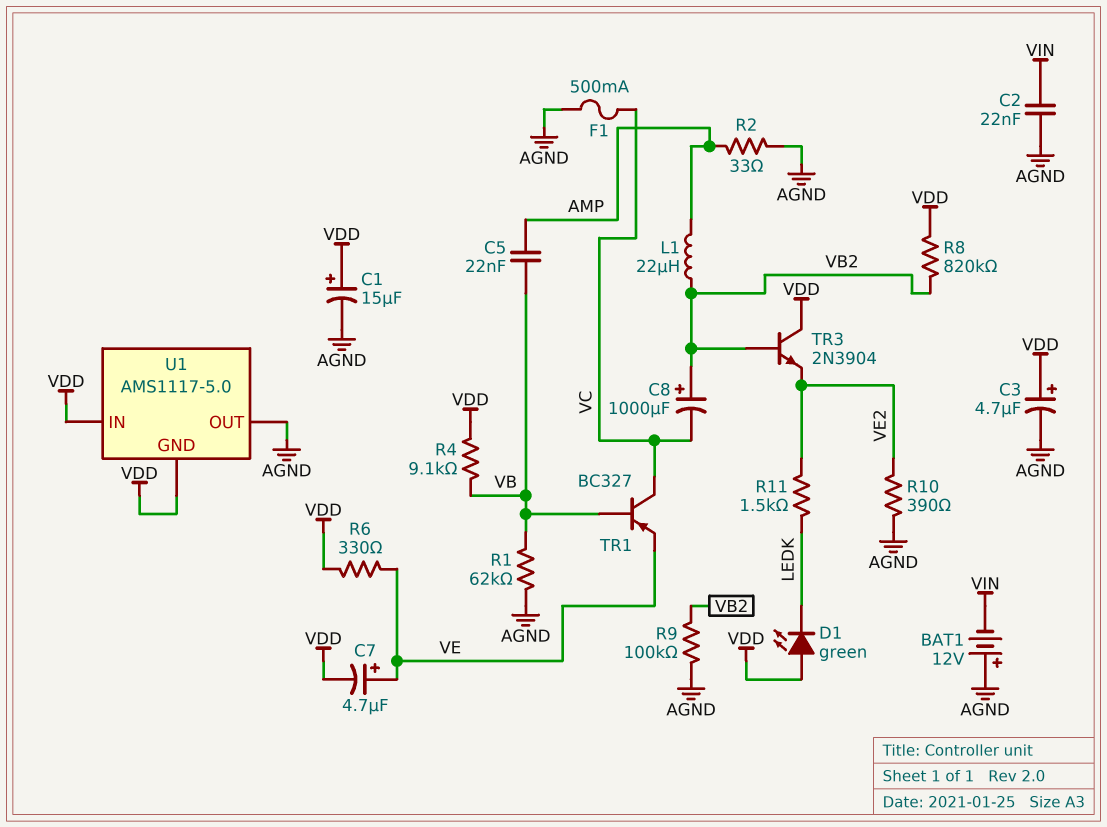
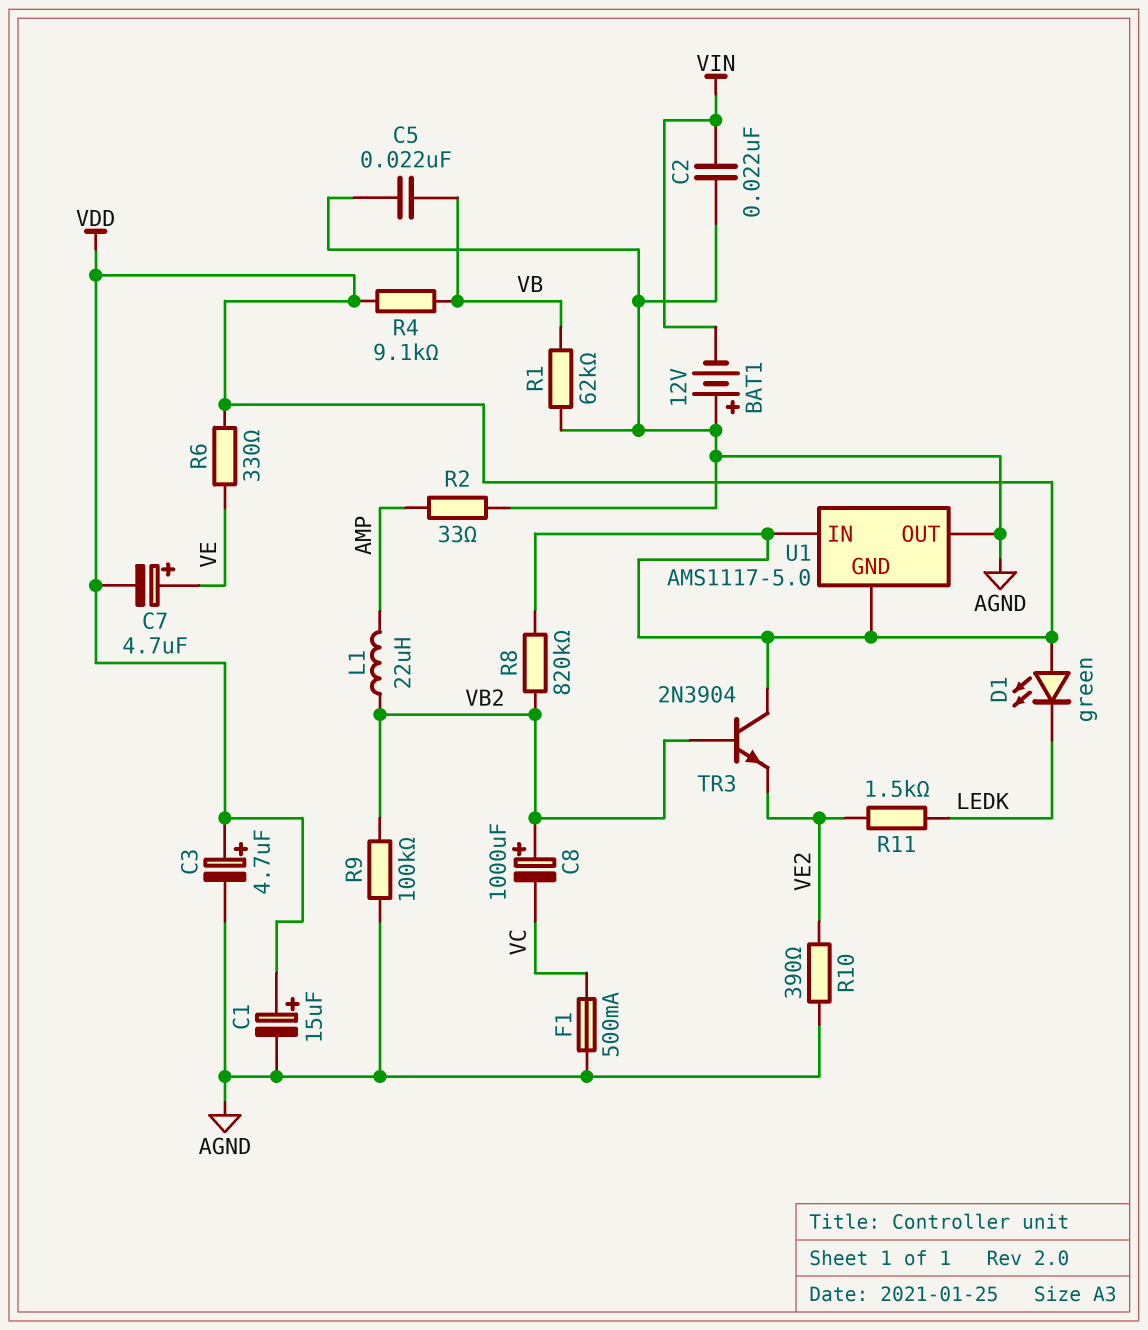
C5: 22nF (AMP, VB) -> 22nF (AGND, VB)
TR1: PNP BC327 (B VB, C VC, E VE) -> none

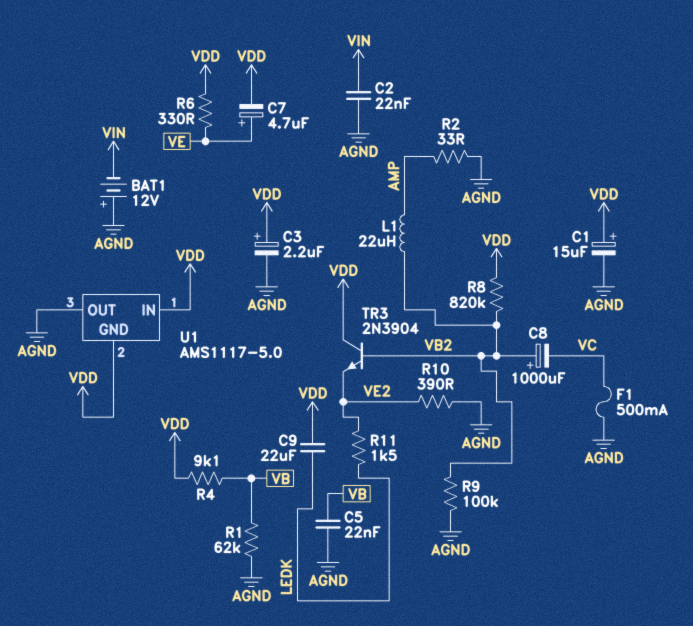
C3: 4.7uF (plus VDD, minus AGND) -> 2.2uF (plus VDD, minus AGND)
C9: none -> 22uF (LEDK, VDD)
D1: LED green (A VDD, K LEDK) -> none

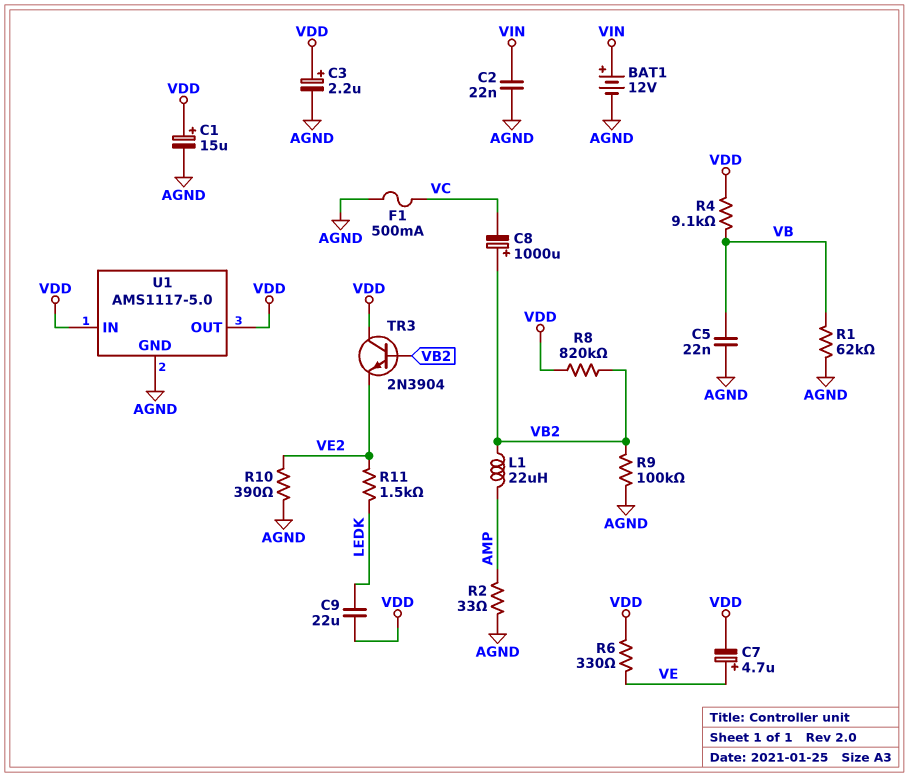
BAT1: 12V (plus AGND, minus VIN) -> 12V (plus VIN, minus AGND)
U1 pin GND: VDD -> AGND
U1 pin OUT: AGND -> VDD

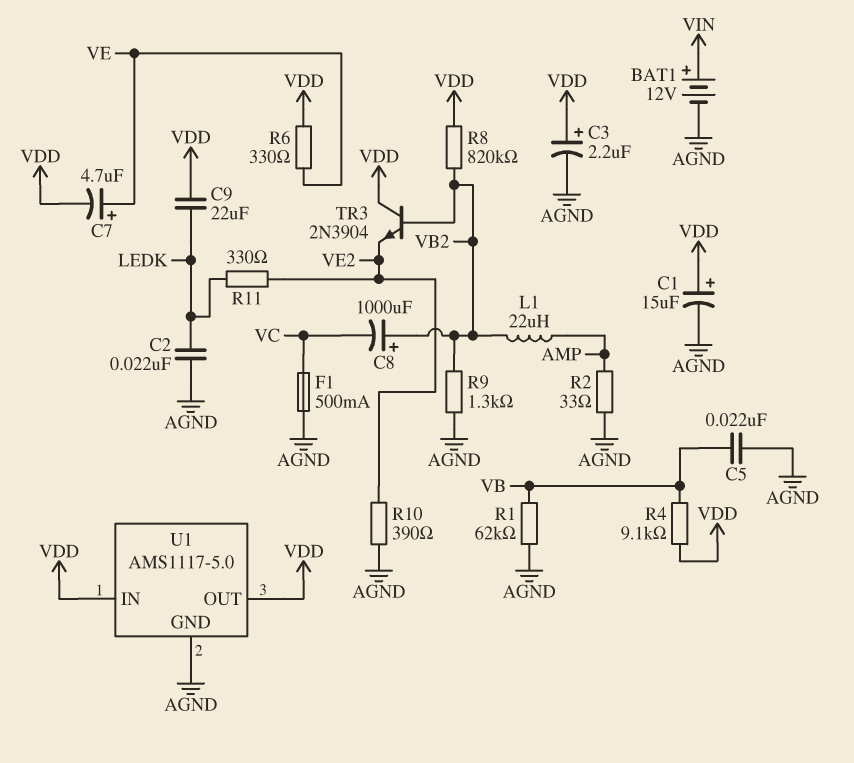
C2: 22nF (AGND, VIN) -> 22nF (AGND, LEDK)
R9: 100k (AGND, VB2) -> 1.3k (AGND, VB2)
R11: 1.5k (LEDK, VE2) -> 330 (LEDK, VE2)

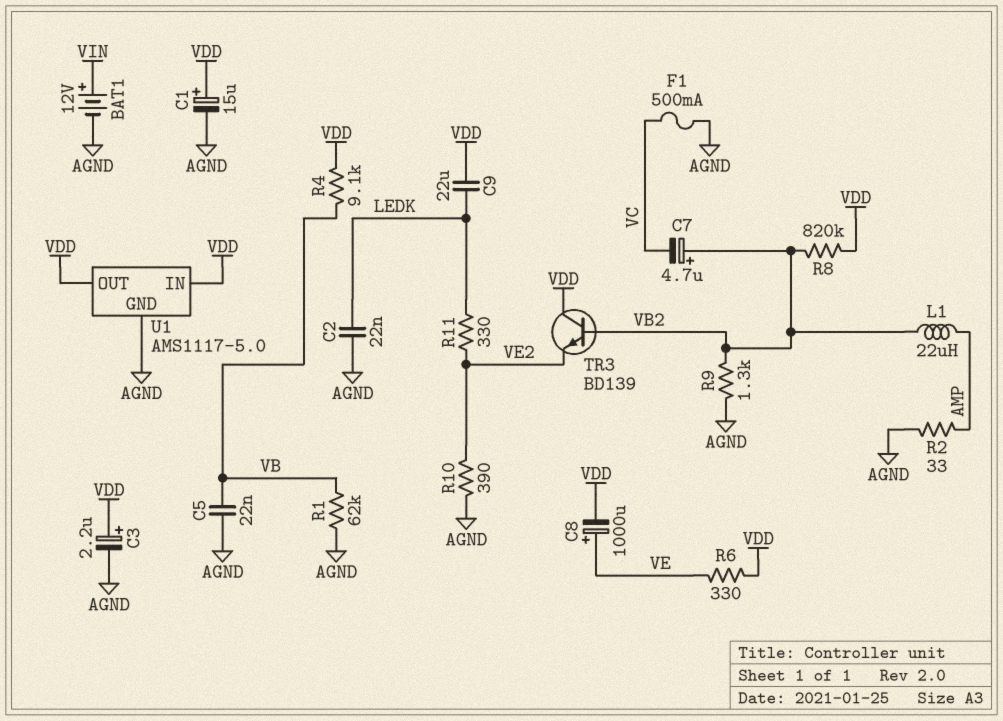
C7: 4.7uF (plus VE, minus VDD) -> 4.7uF (plus VB2, minus VC)
C8: 1000uF (plus VB2, minus VC) -> 1000uF (plus VE, minus VDD)
TR3: NPN 2N3904 (B VB2, C VDD, E VE2) -> NPN BD139 (B VB2, C VDD, E VE2)

